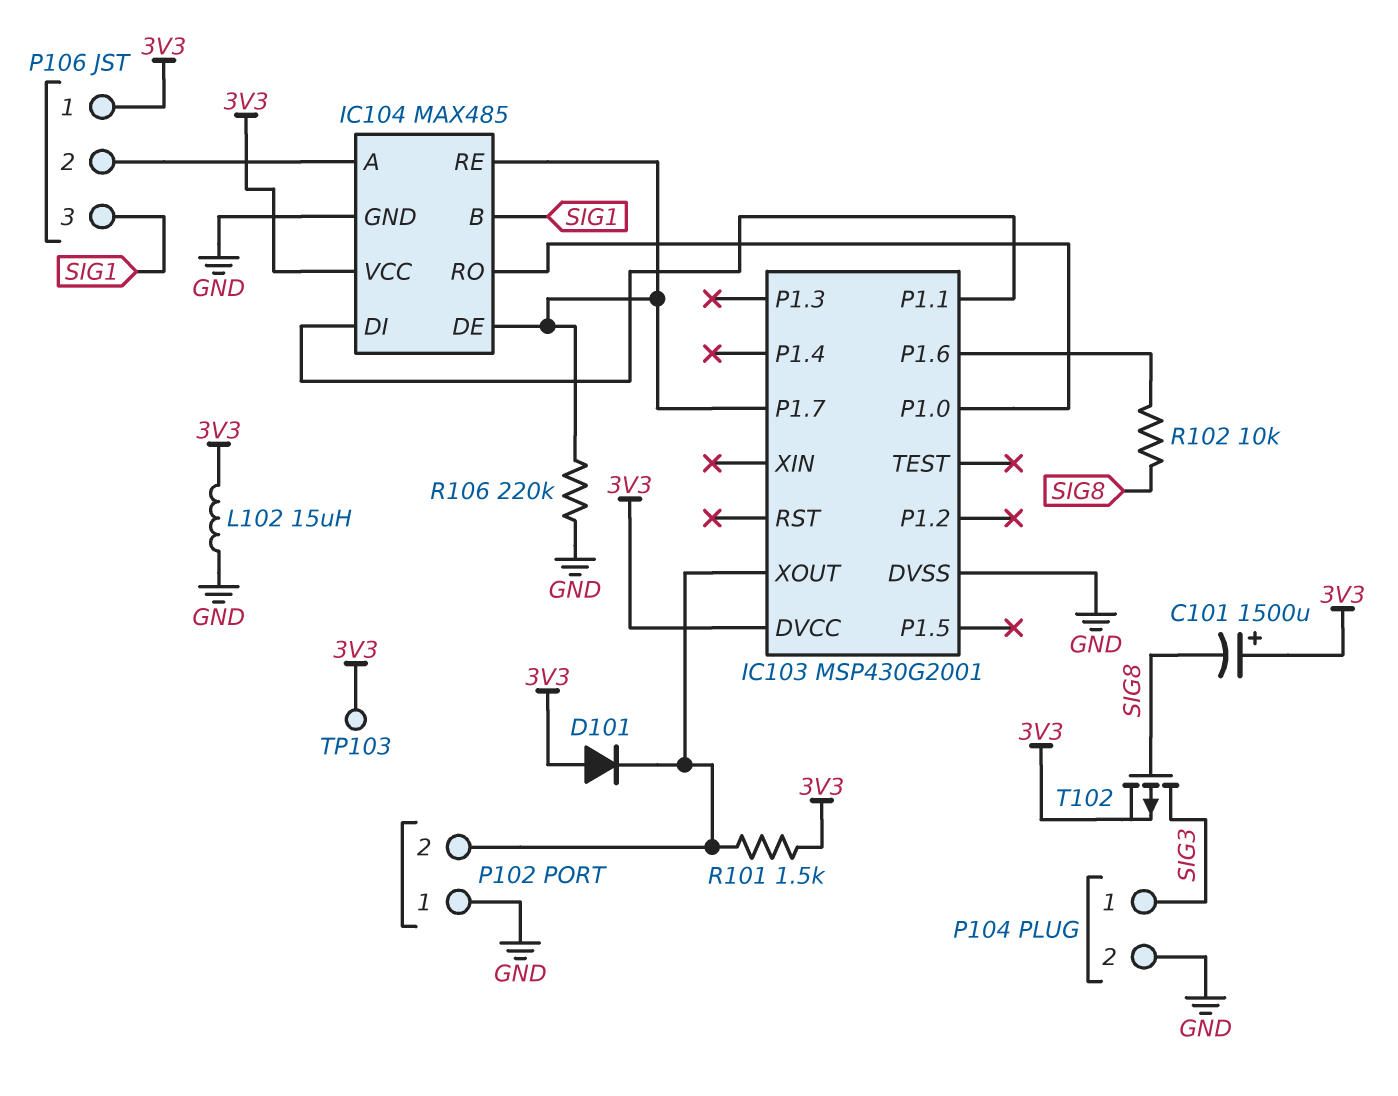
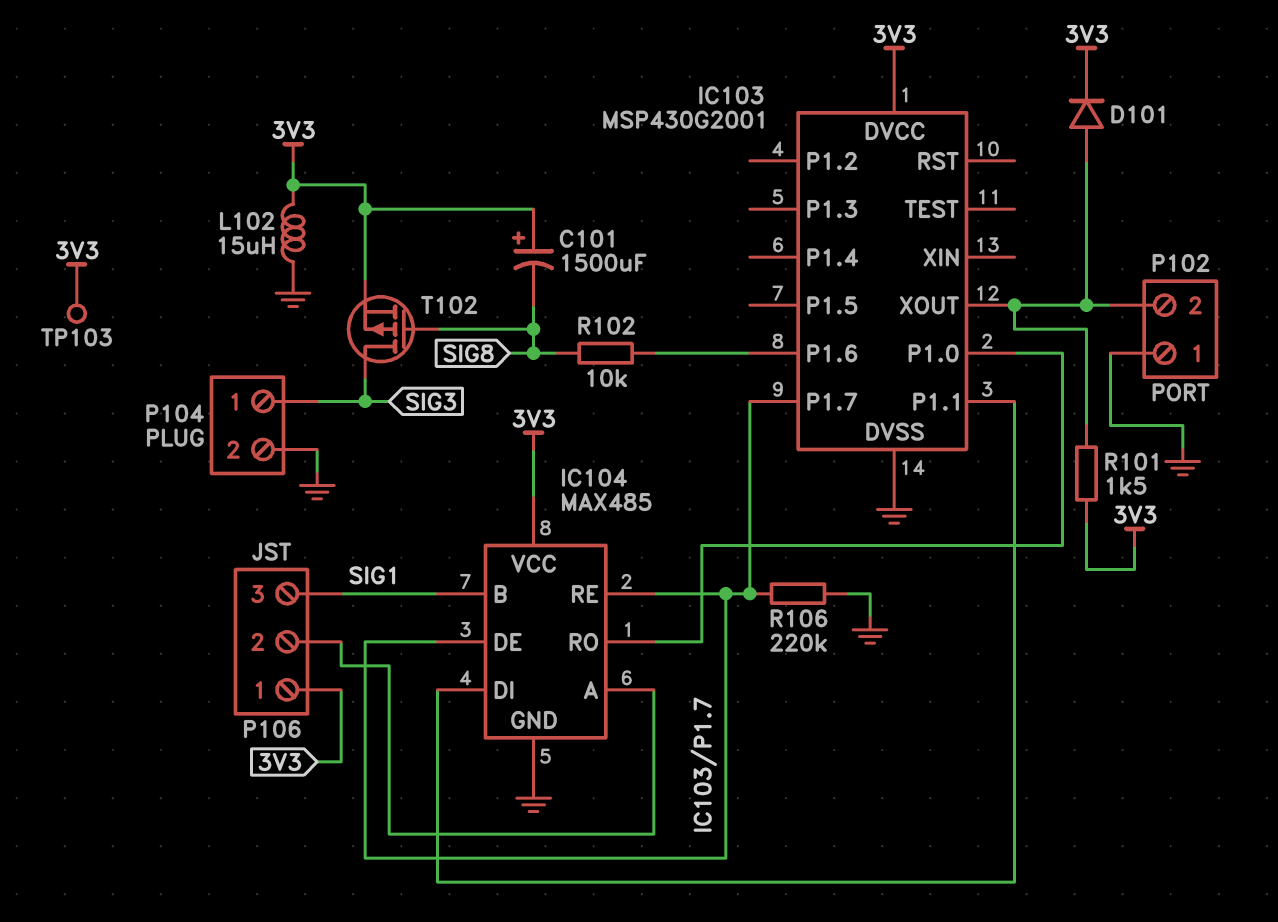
D101: diode (A 3V3, K IC103/XOUT) -> diode (A IC103/XOUT, K 3V3)

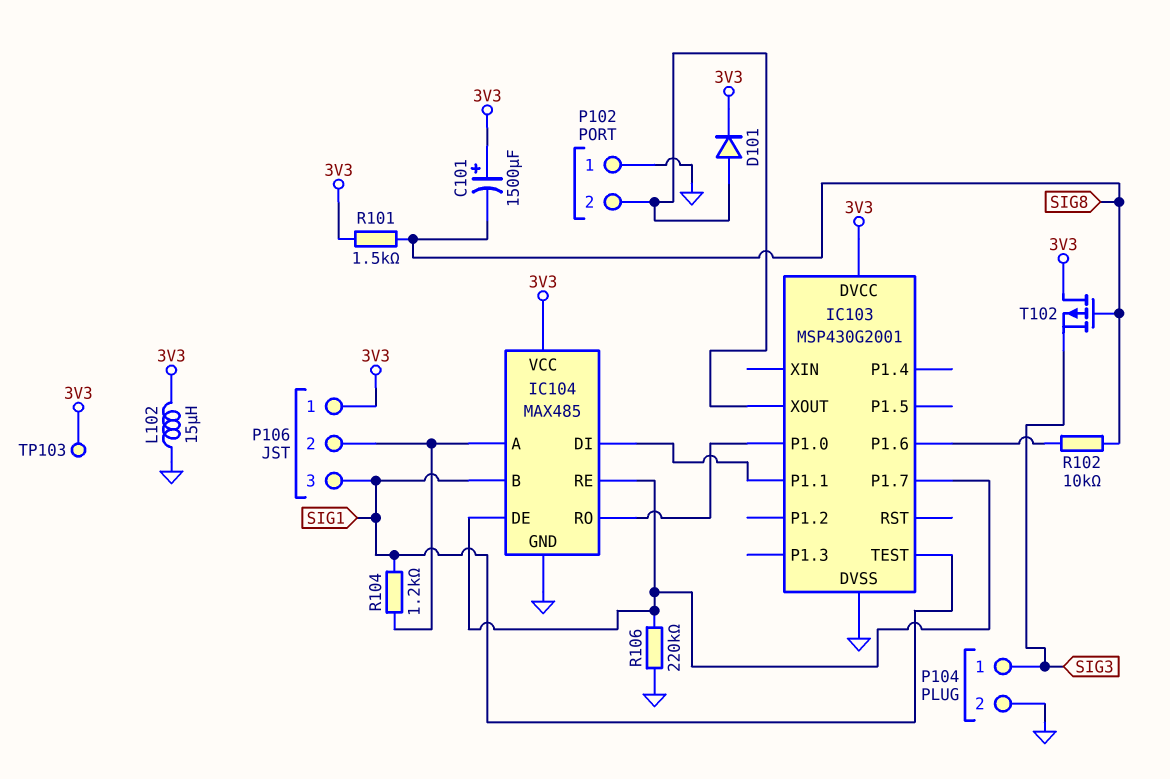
IC103 pin TEST: none -> SIG1
R101: 1.5k (3V3, IC103/XOUT) -> 1.5k (3V3, SIG8)
R104: none -> 1.2k (IC104/A, SIG1)
T102: PMOS (G SIG8, D SIG3, S 3V3) -> PMOS (G SIG8, D 3V3, S SIG3)

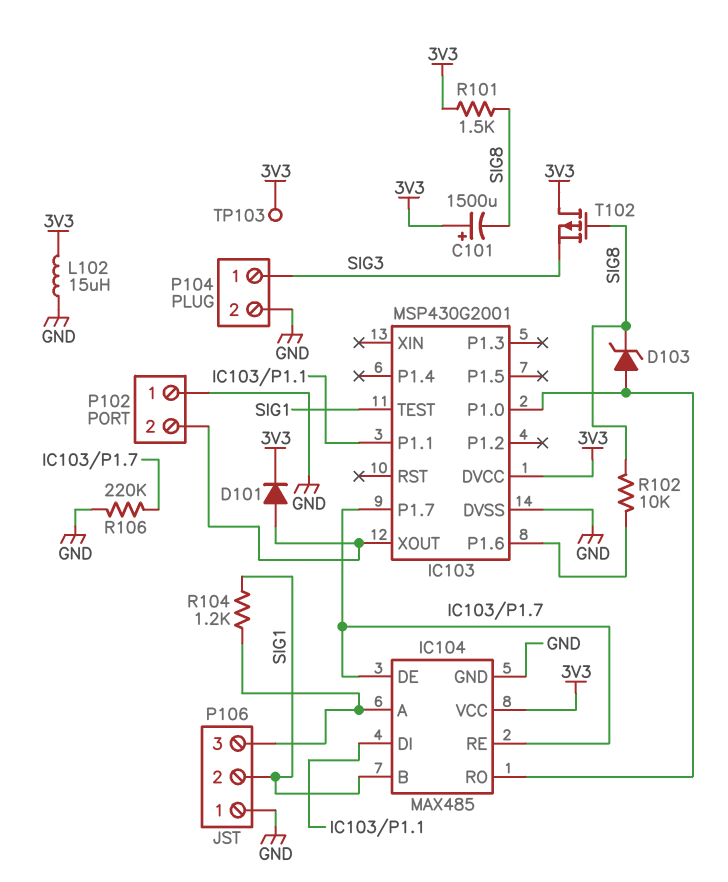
D103: none -> zener (A IC103/P1.0, K SIG8)
P106 pin 1: 3V3 -> GND
P106 pin 2: IC104/A -> SIG1
P106 pin 3: SIG1 -> IC104/A

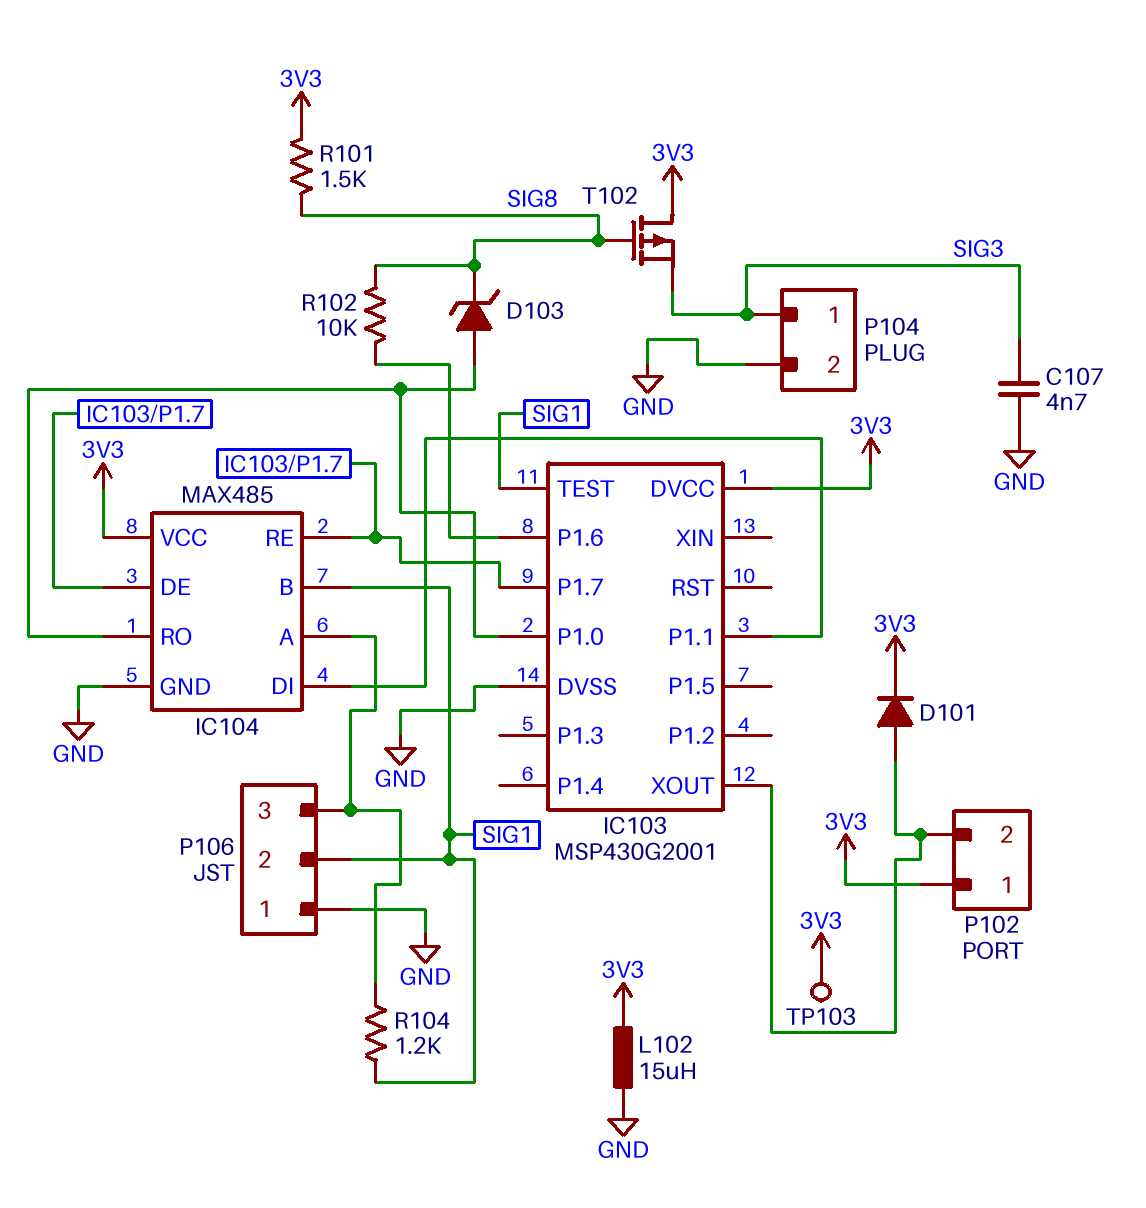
C101: 1500uF (plus 3V3, minus SIG8) -> none
C107: none -> 4.7nF (GND, SIG3)
P102 pin 1: GND -> 3V3
R106: 220k (GND, IC103/P1.7) -> none

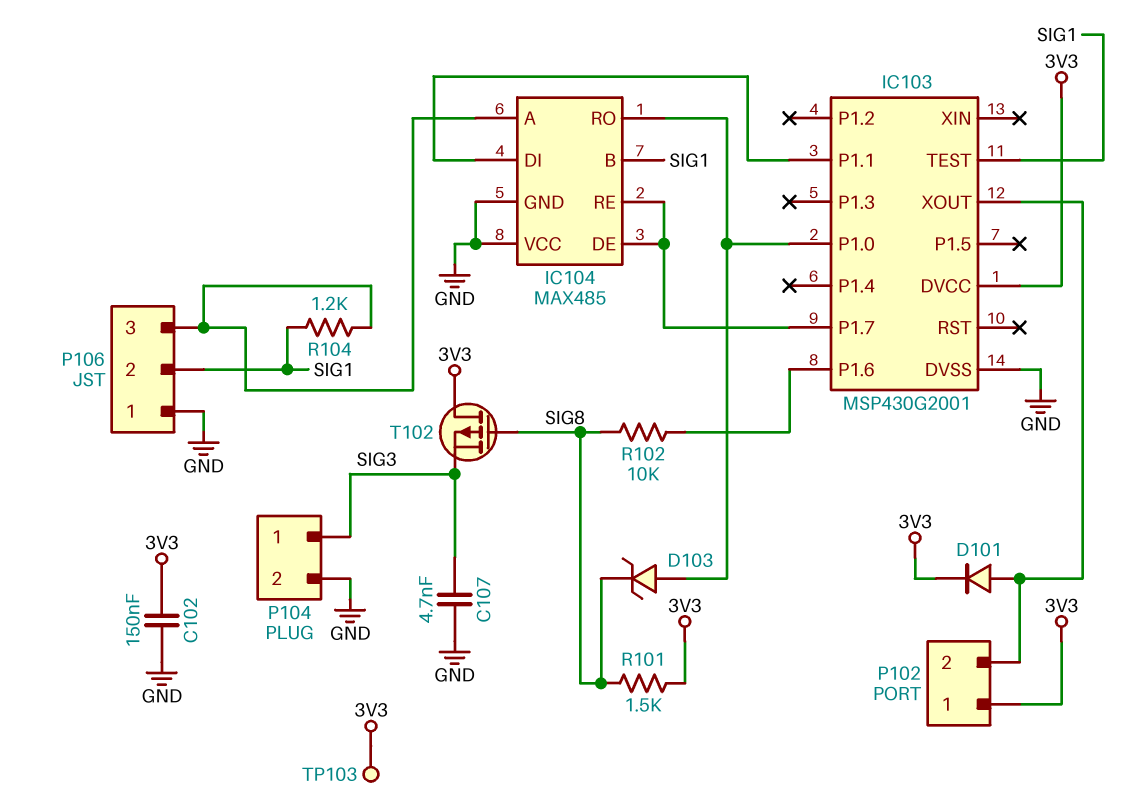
C102: none -> 150nF (3V3, GND)
IC104 pin VCC: 3V3 -> GND
L102: 15uH (3V3, GND) -> none

